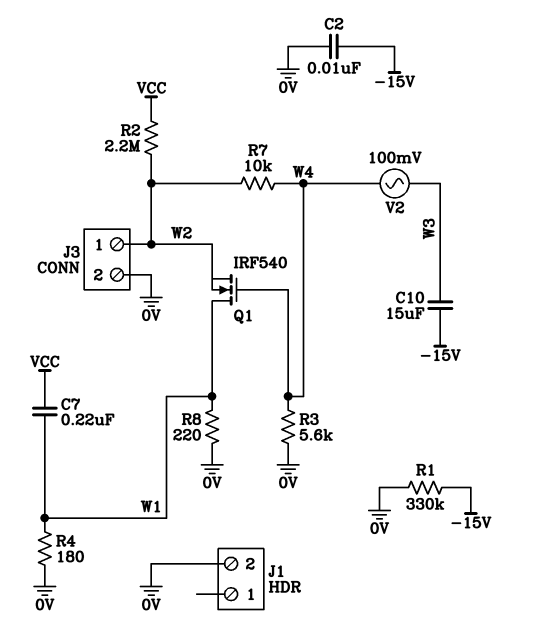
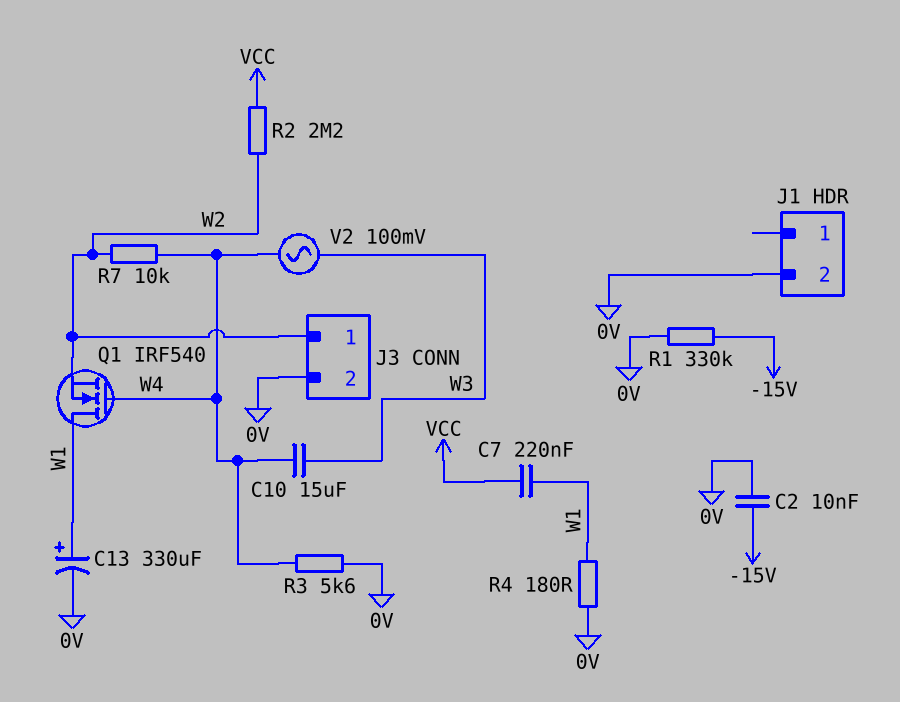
C10: 15uF (-15V, W3) -> 15uF (W3, W4)
C13: none -> 330uF (plus W1, minus 0V)
R8: 220 (0V, W1) -> none

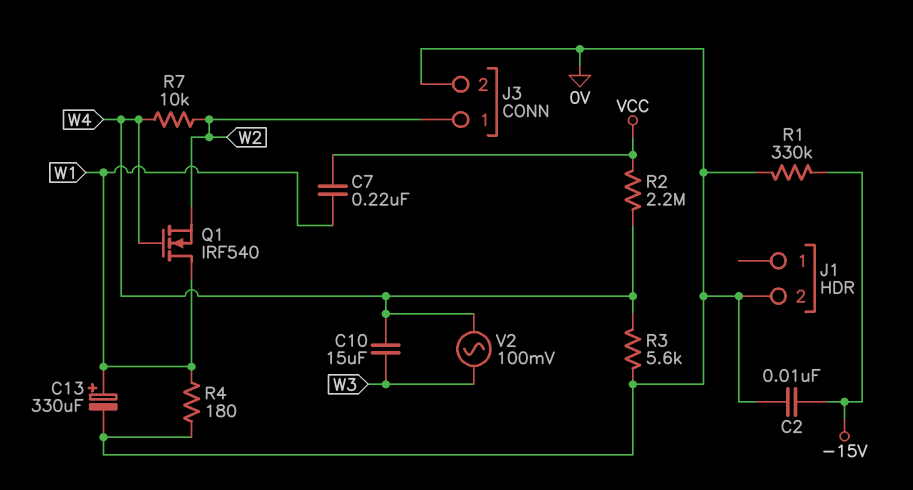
R2: 2.2M (VCC, W2) -> 2.2M (VCC, W4)

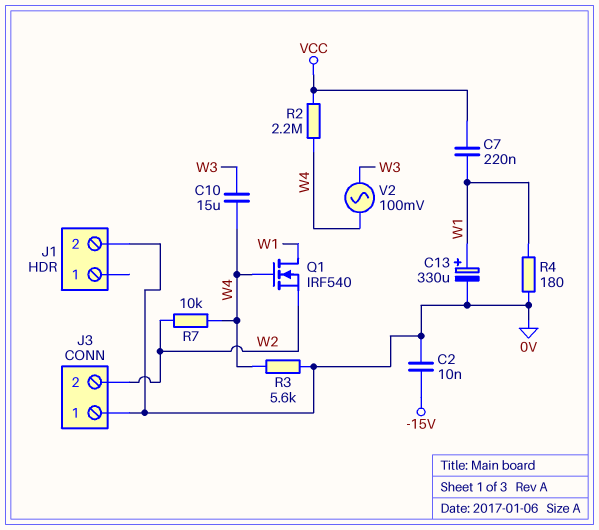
J3 pin 1: W2 -> 0V
J3 pin 2: 0V -> W2
R1: 330k (-15V, 0V) -> none

